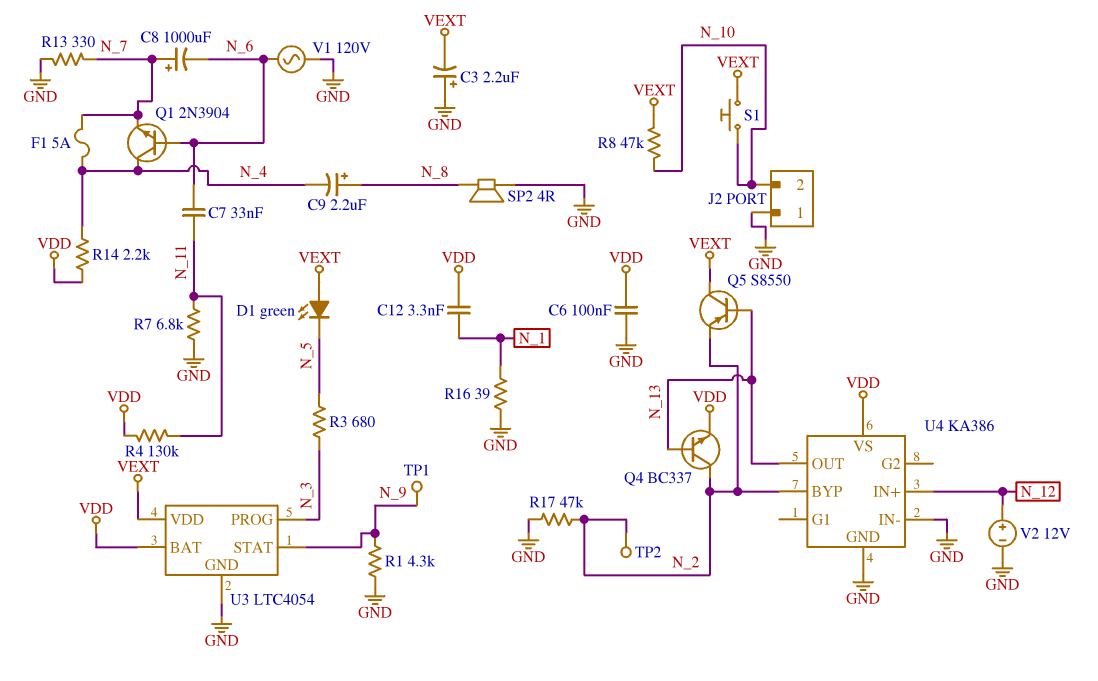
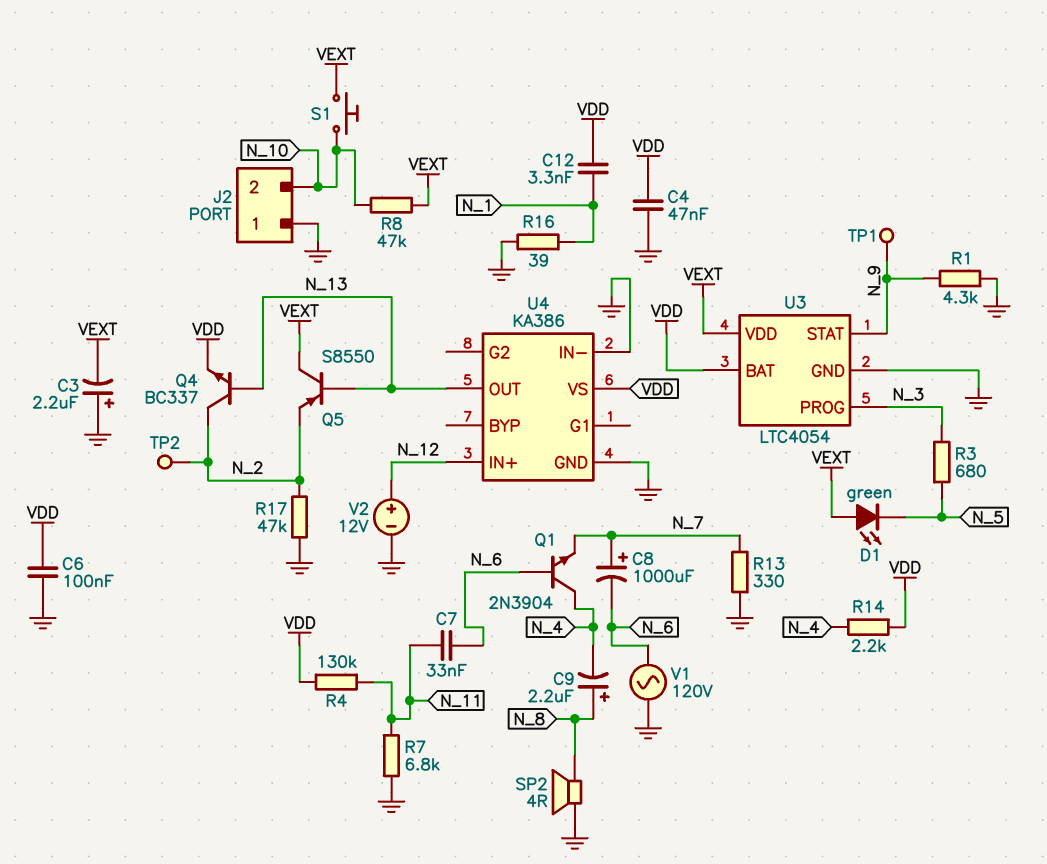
C4: none -> 47nF (GND, VDD)
F1: 5A (N_4, N_7) -> none
U4 pin BYP: N_2 -> none

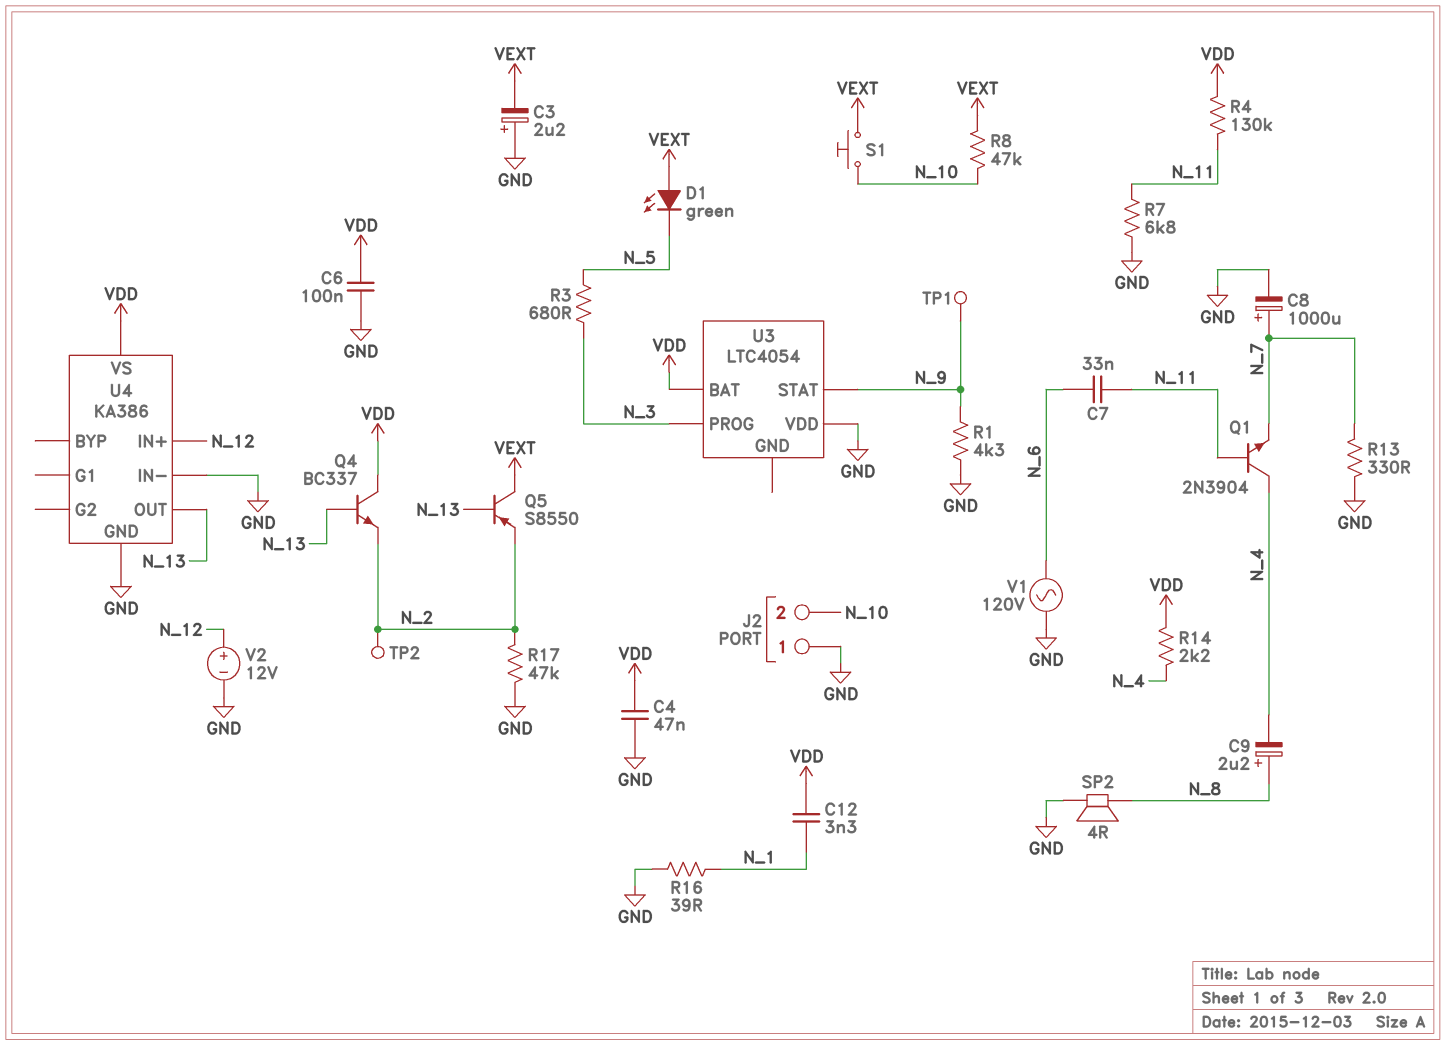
C8: 1000uF (plus N_7, minus N_6) -> 1000uF (plus N_7, minus GND)
Q1: NPN 2N3904 (B N_6, C N_4, E N_7) -> NPN 2N3904 (B N_11, C N_4, E N_7)
Q4: NPN BC337 (B N_13, C N_2, E VDD) -> NPN BC337 (B N_13, C VDD, E N_2)
U3 pin GND: GND -> none
U3 pin VDD: VEXT -> GND

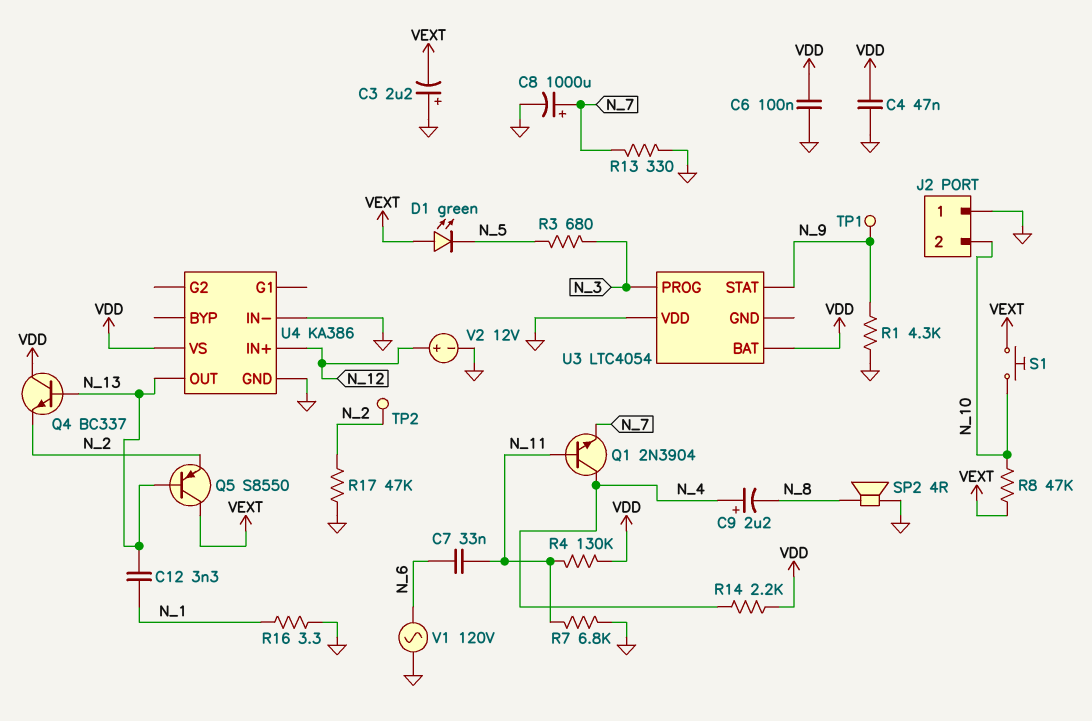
C9: 2.2uF (plus N_8, minus N_4) -> 2.2uF (plus N_4, minus N_8)
C12: 3.3nF (N_1, VDD) -> 3.3nF (N_1, N_13)
R16: 39 (GND, N_1) -> 3.3 (GND, N_1)

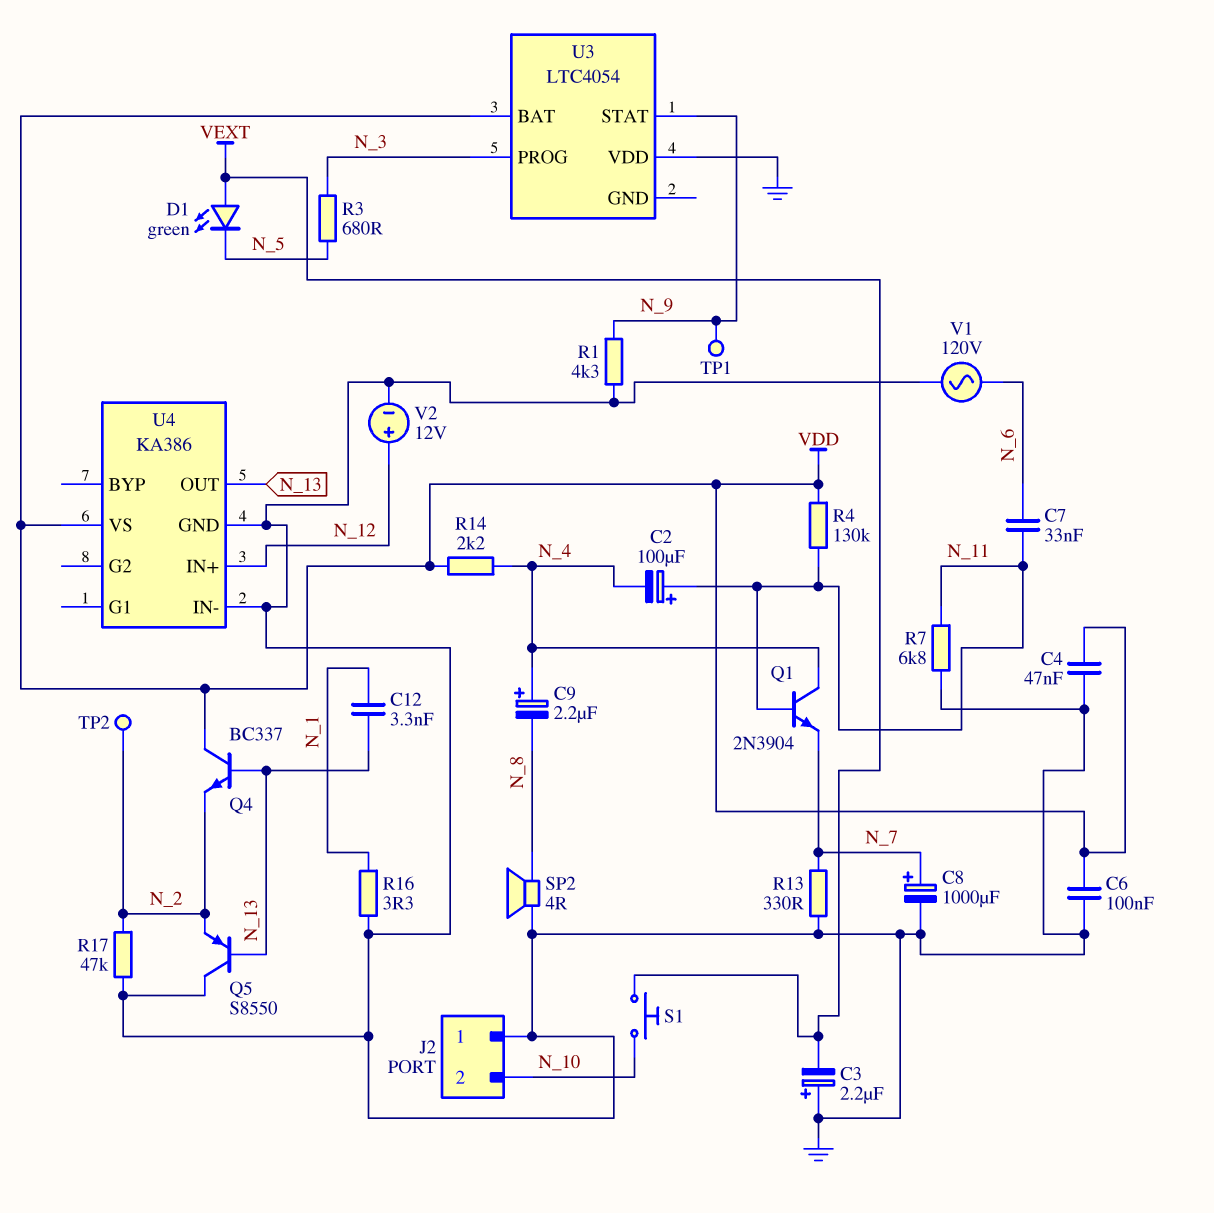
C2: none -> 100uF (plus N_11, minus N_4)
Q5: PNP S8550 (B N_13, C VEXT, E N_2) -> PNP S8550 (B N_13, C GND, E N_2)
R8: 47k (N_10, VEXT) -> none

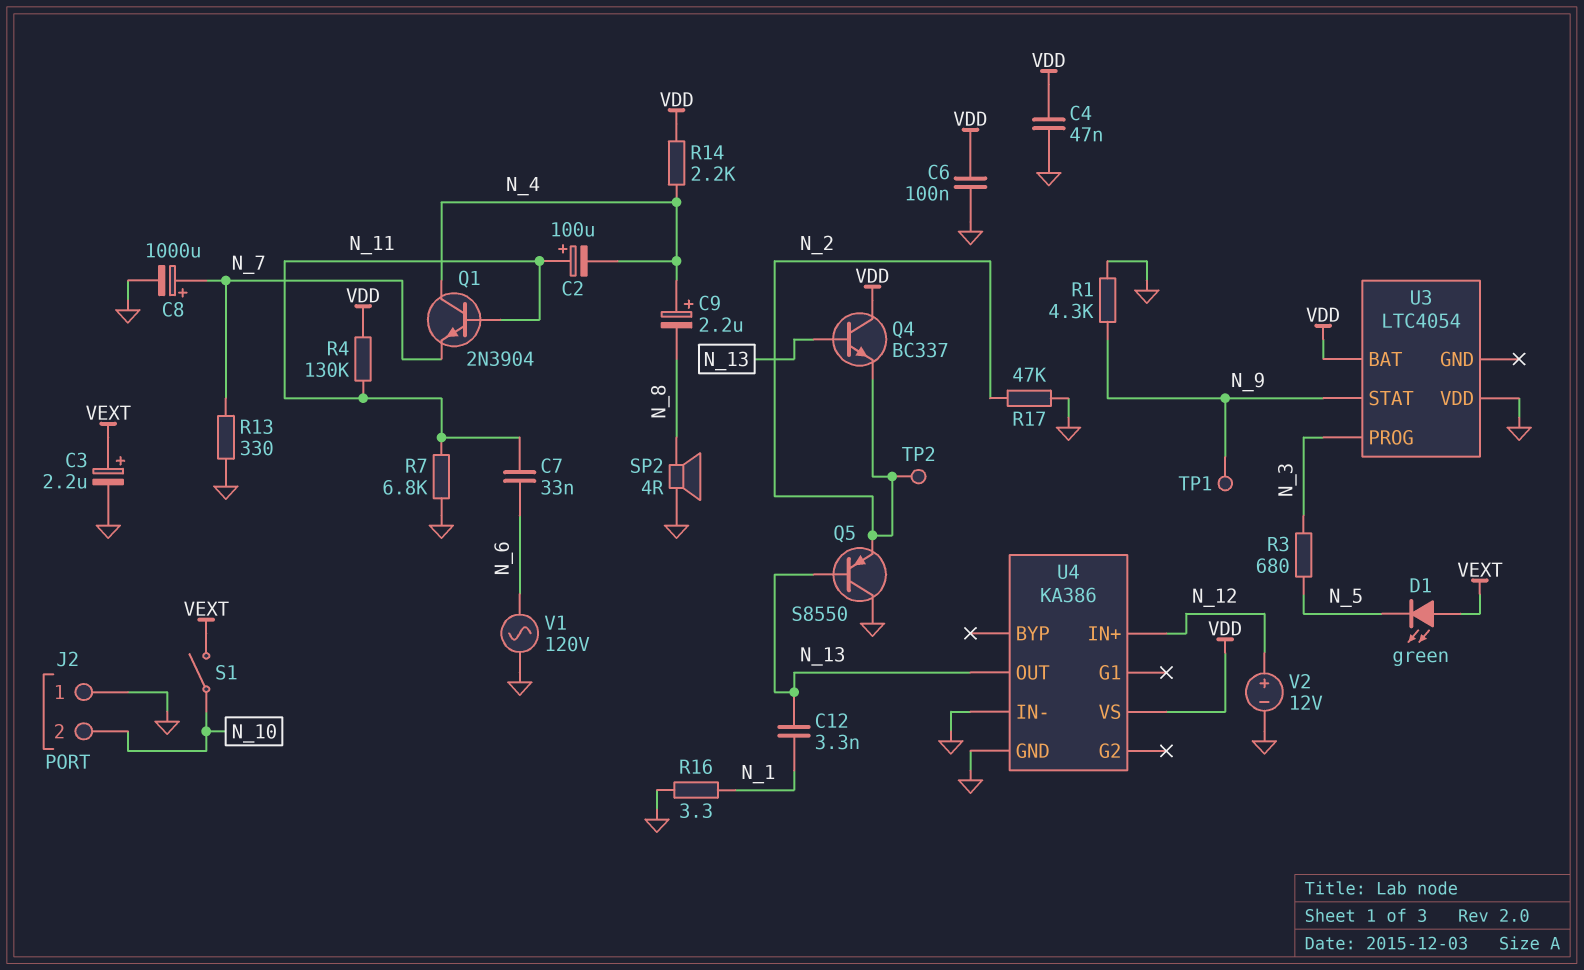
C3: 2.2uF (plus GND, minus VEXT) -> 2.2uF (plus VEXT, minus GND)
S1: button (N_10, VEXT) -> switch (N_10, VEXT)

